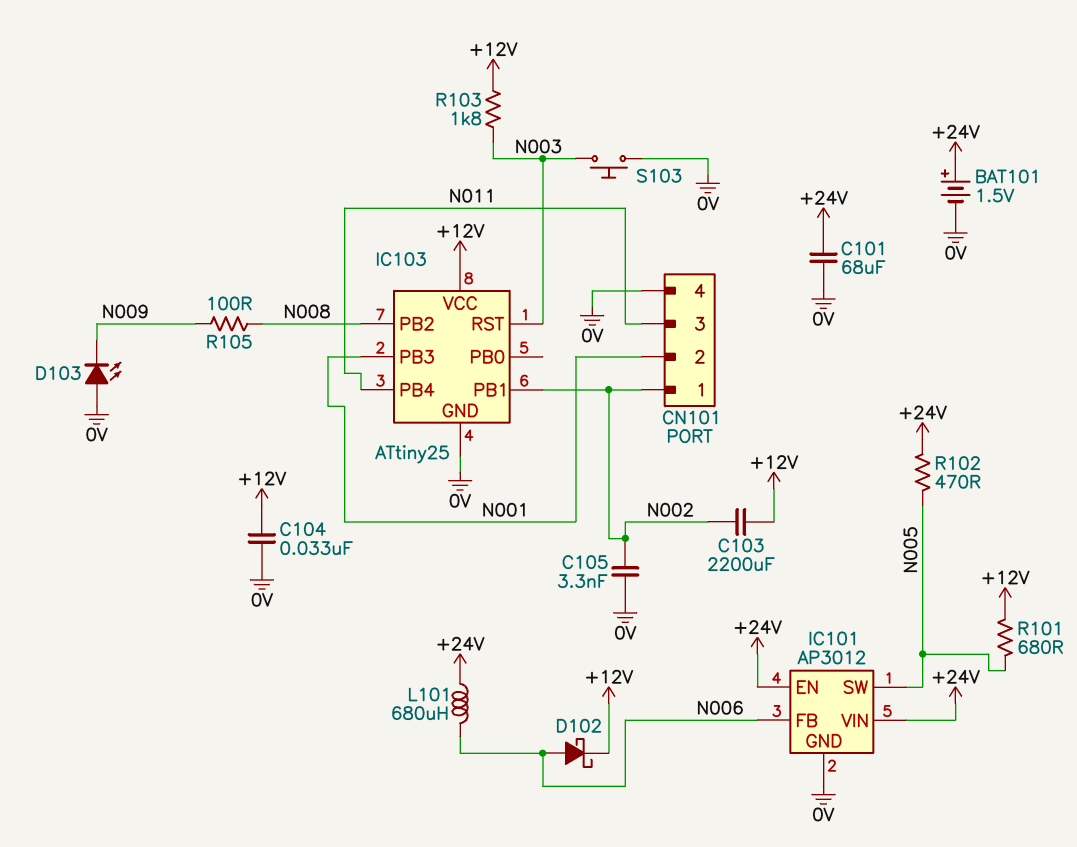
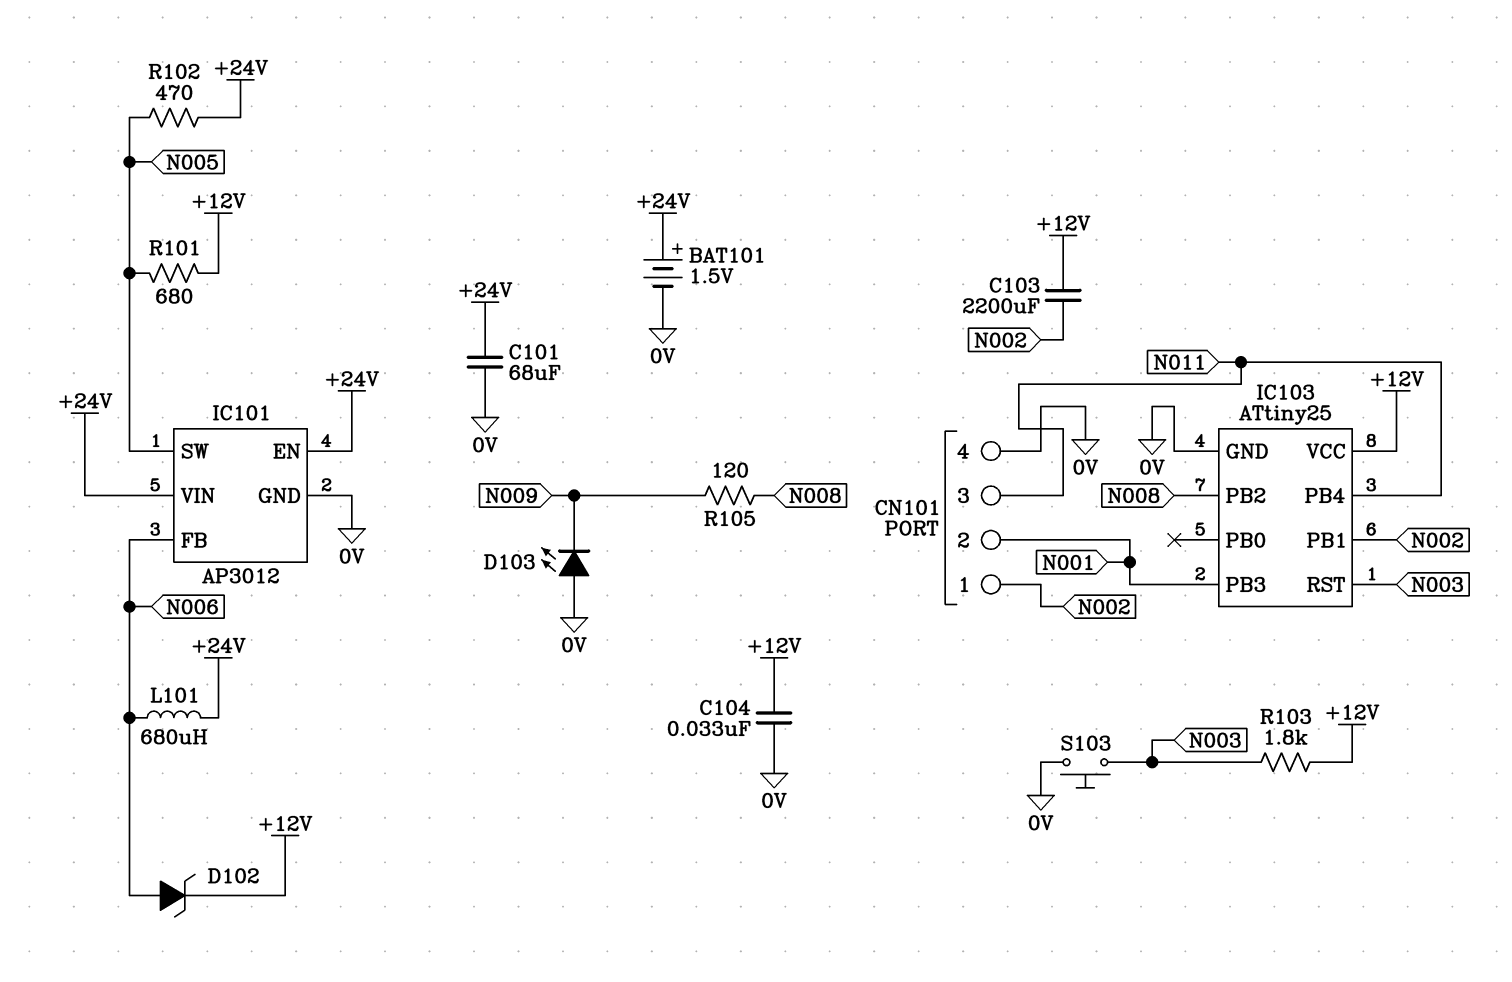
C105: 3.3nF (0V, N002) -> none
D102: schottky (A N006, K +12V) -> zener (A N006, K +12V)
R105: 100 (N008, N009) -> 120 (N008, N009)

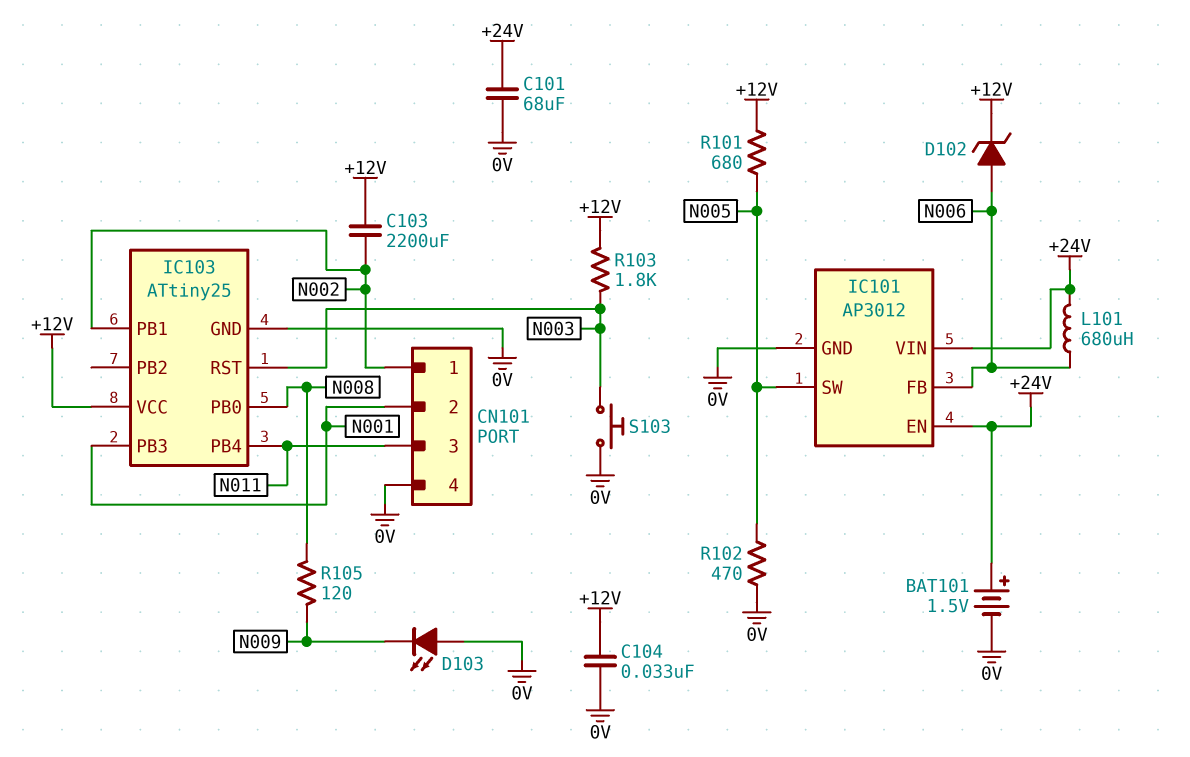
IC103 pin PB0: none -> N008
IC103 pin PB2: N008 -> none
R102: 470 (+24V, N005) -> 470 (0V, N005)

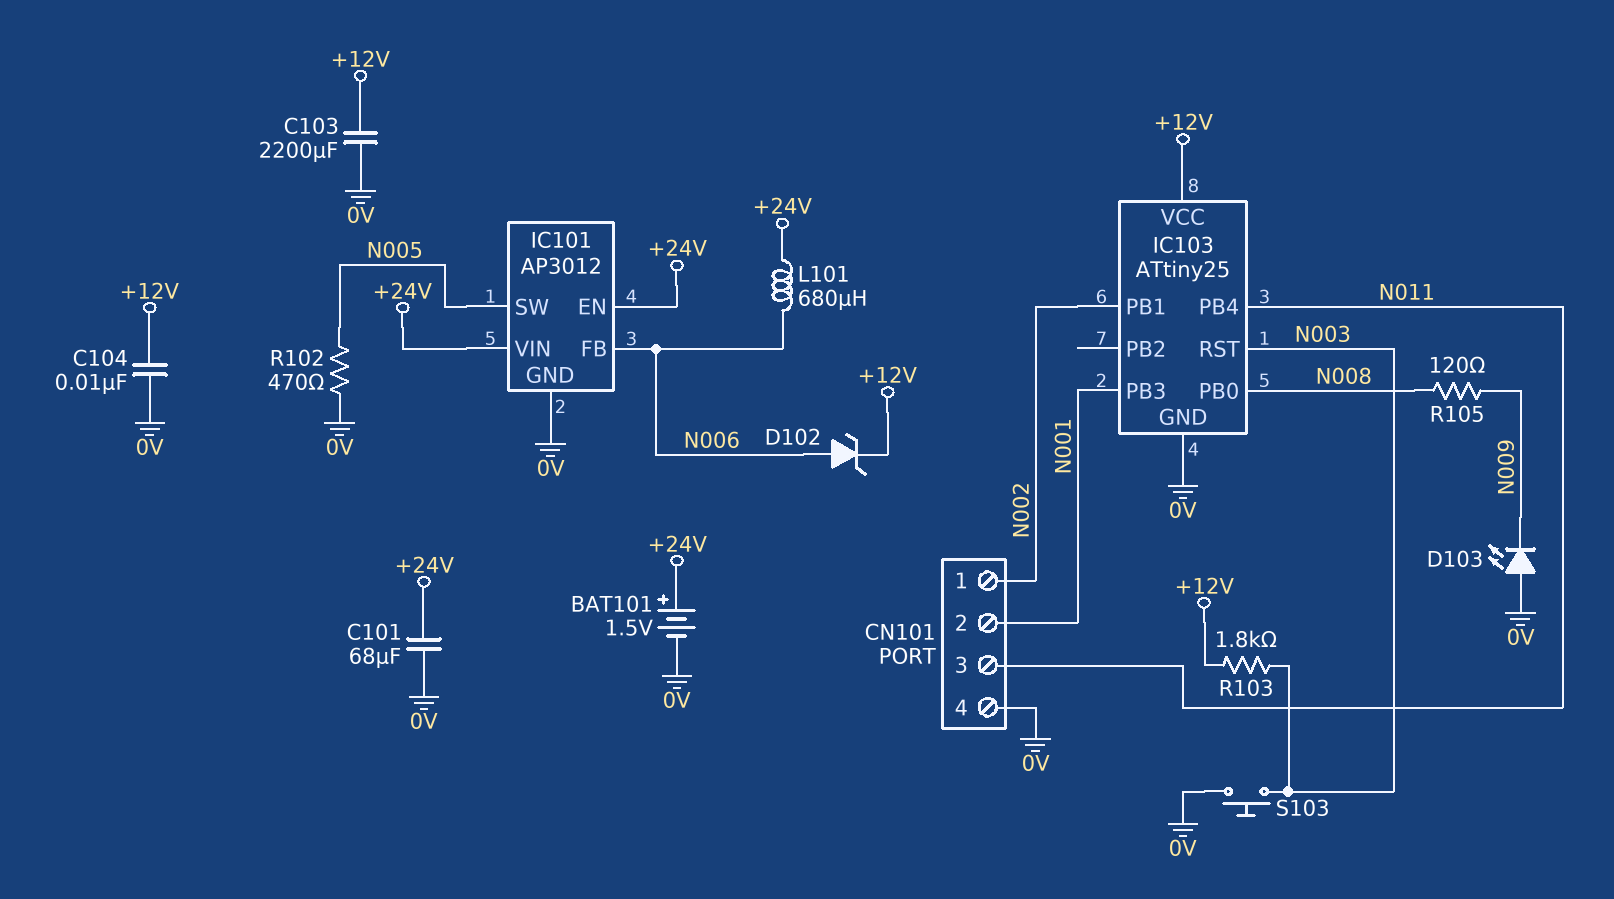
C103: 2200uF (+12V, N002) -> 2200uF (+12V, 0V)
C104: 33nF (+12V, 0V) -> 10nF (+12V, 0V)
R101: 680 (+12V, N005) -> none

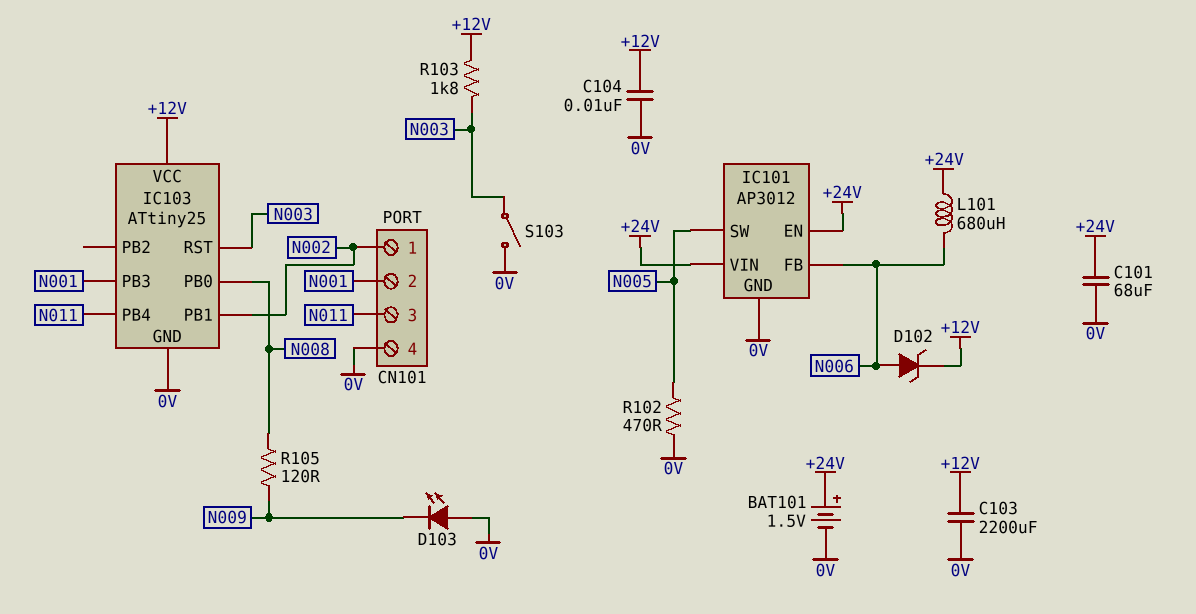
S103: button (0V, N003) -> switch (0V, N003)

